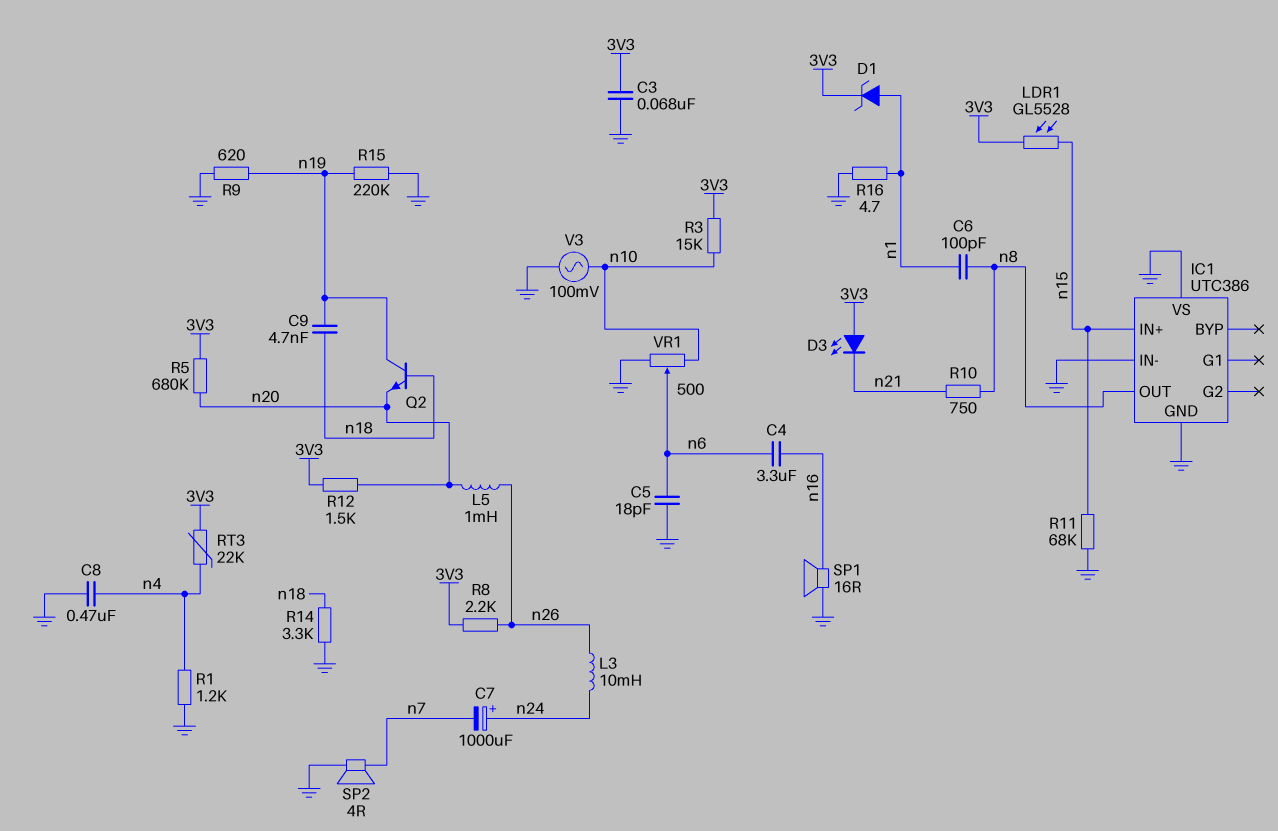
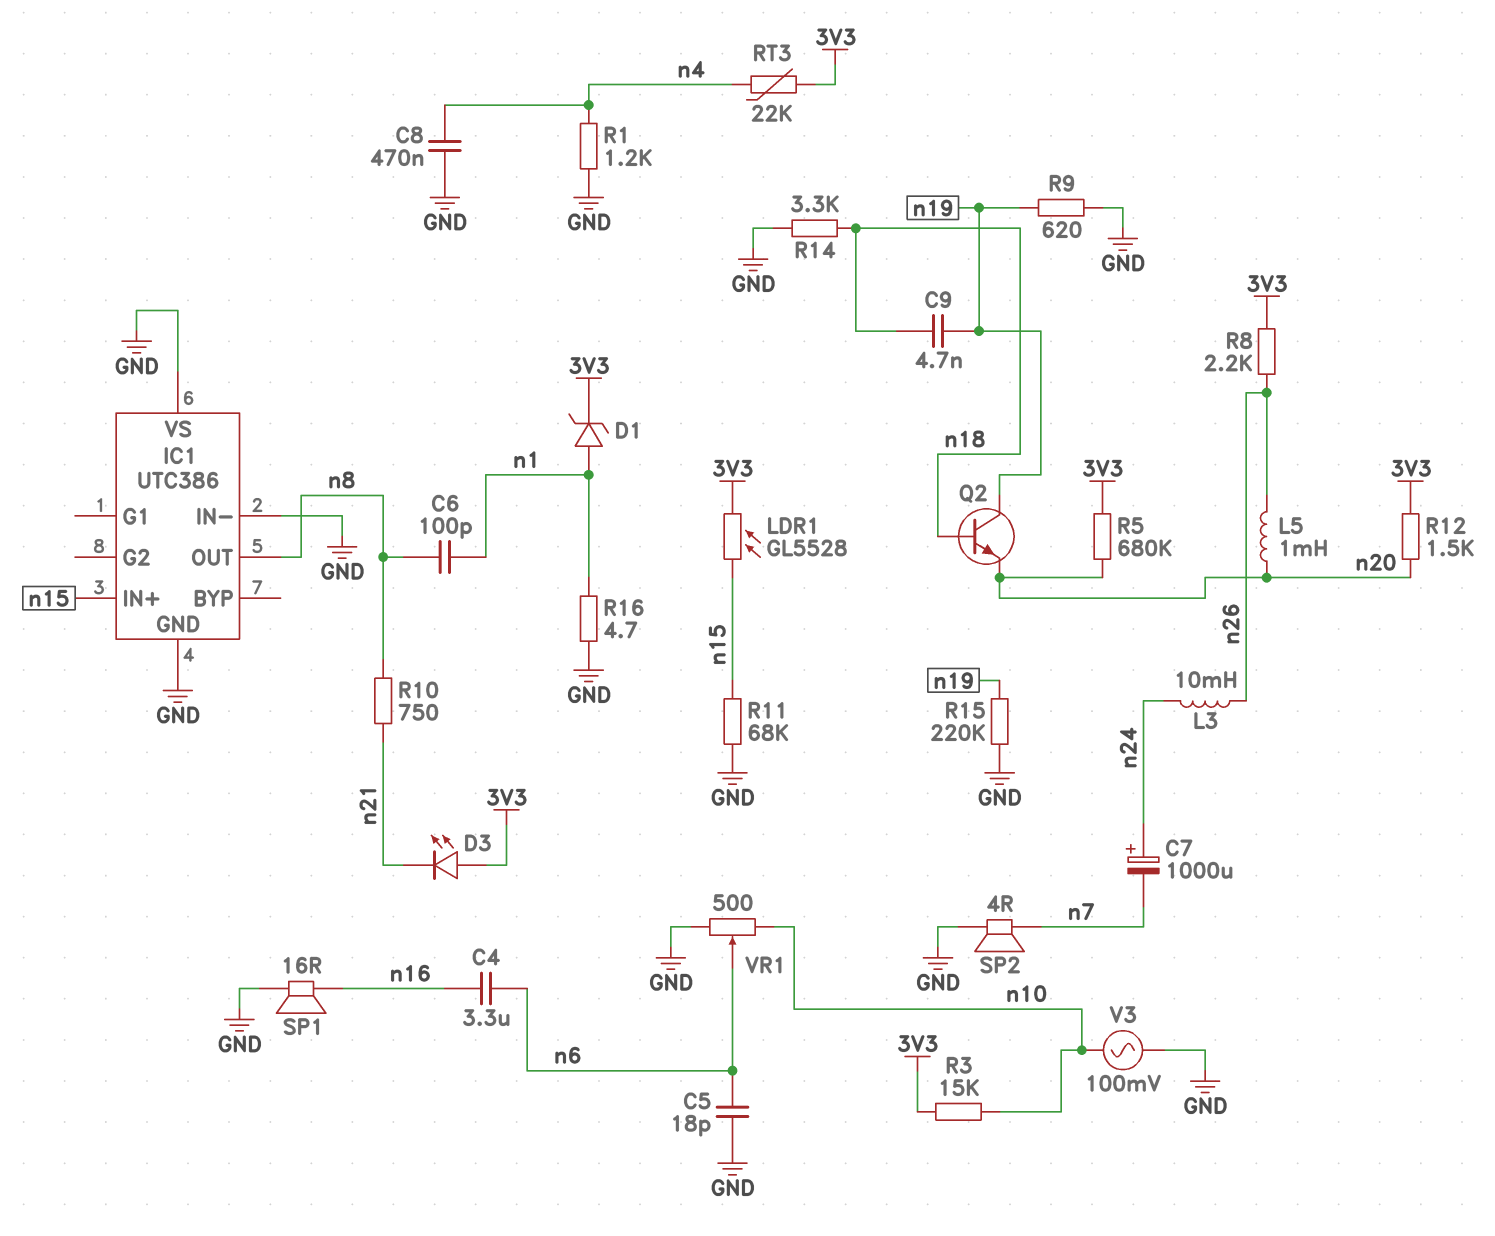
C3: 68nF (3V3, GND) -> none

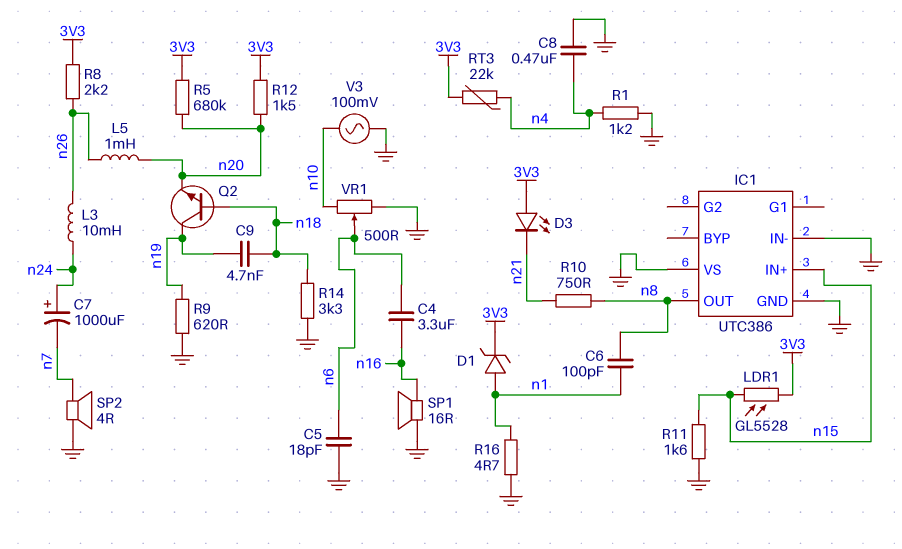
R3: 15k (3V3, n10) -> none
R11: 68k (GND, n15) -> 1.6k (GND, n15)
R15: 220k (GND, n19) -> none

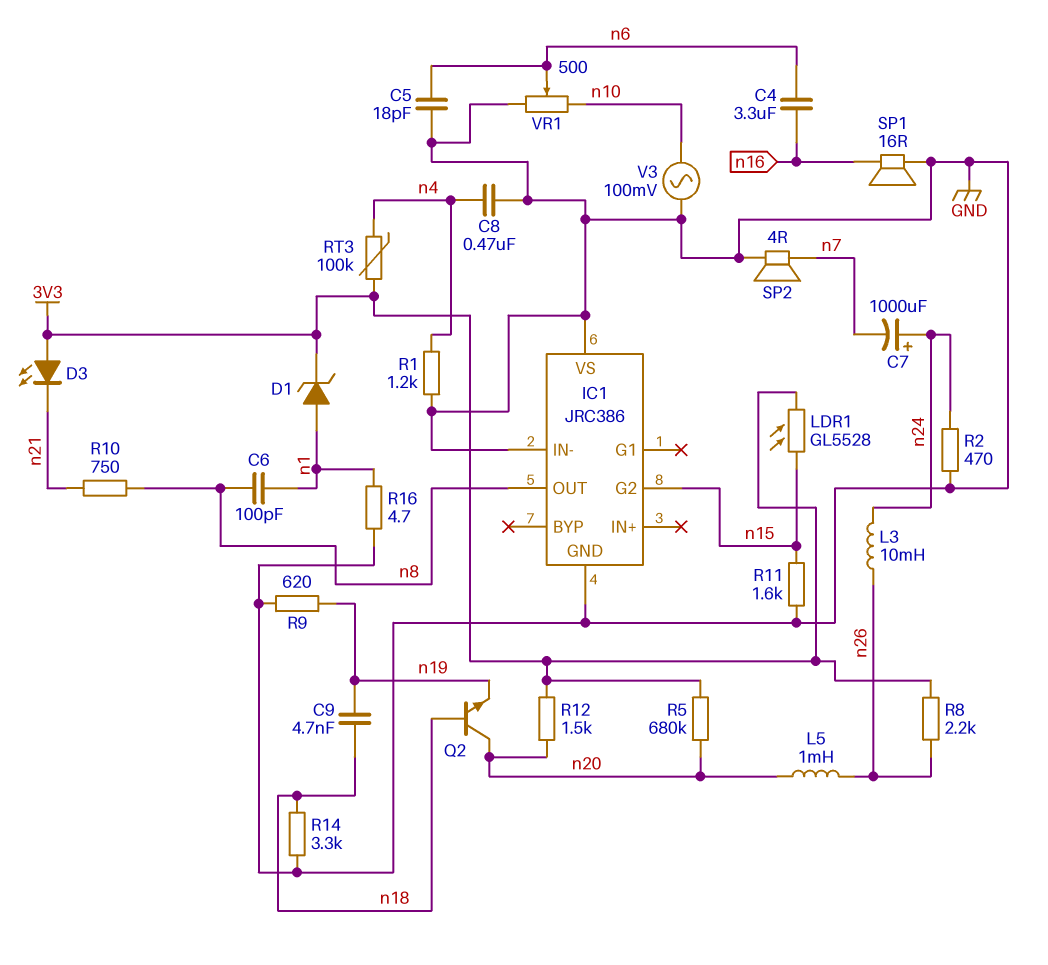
IC1: UTC386 -> JRC386
IC1 pin G2: none -> n15
IC1 pin IN+: n15 -> none
Q2: NPN (B n18, C n19, E n20) -> NPN (B n18, C n20, E n19)
R2: none -> 470 (GND, n24)
RT3: 22k (3V3, n4) -> 100k (3V3, n4)

